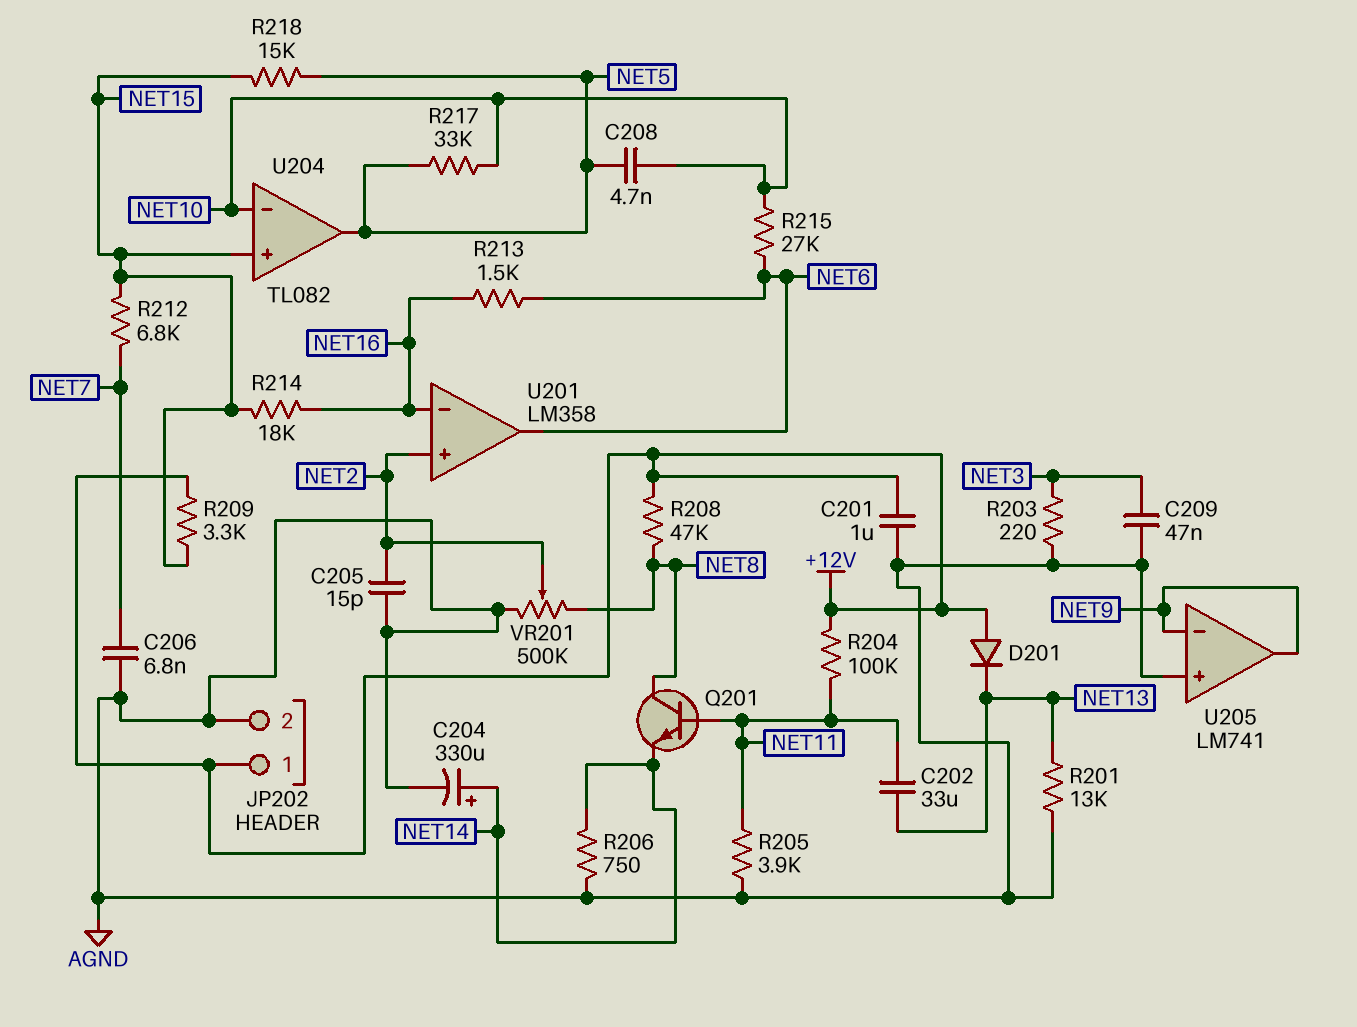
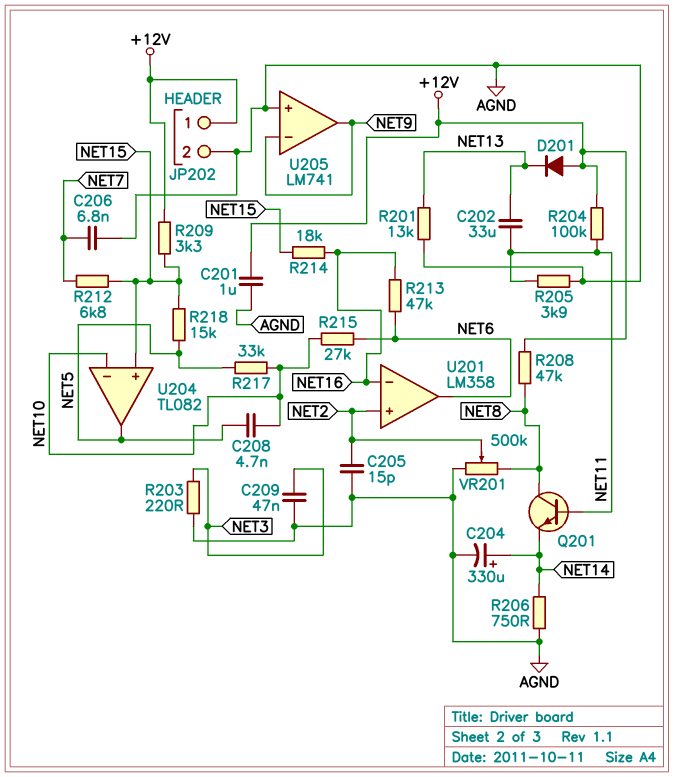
R213: 1.5k (NET6, NET16) -> 47k (NET6, NET16)

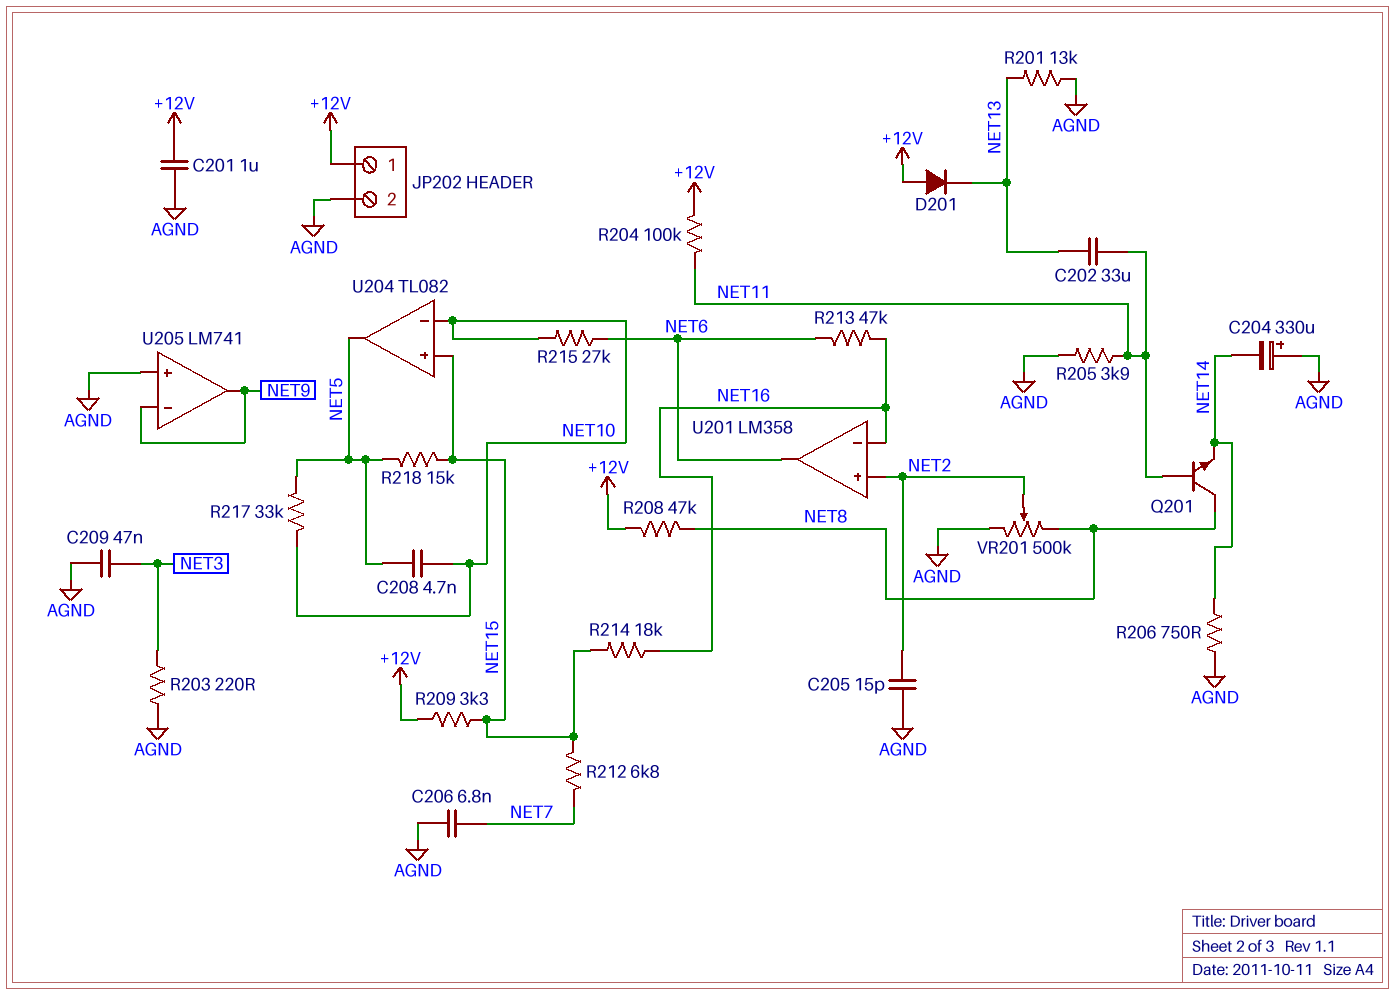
C204: 330uF (plus NET14, minus AGND) -> 330uF (plus AGND, minus NET14)

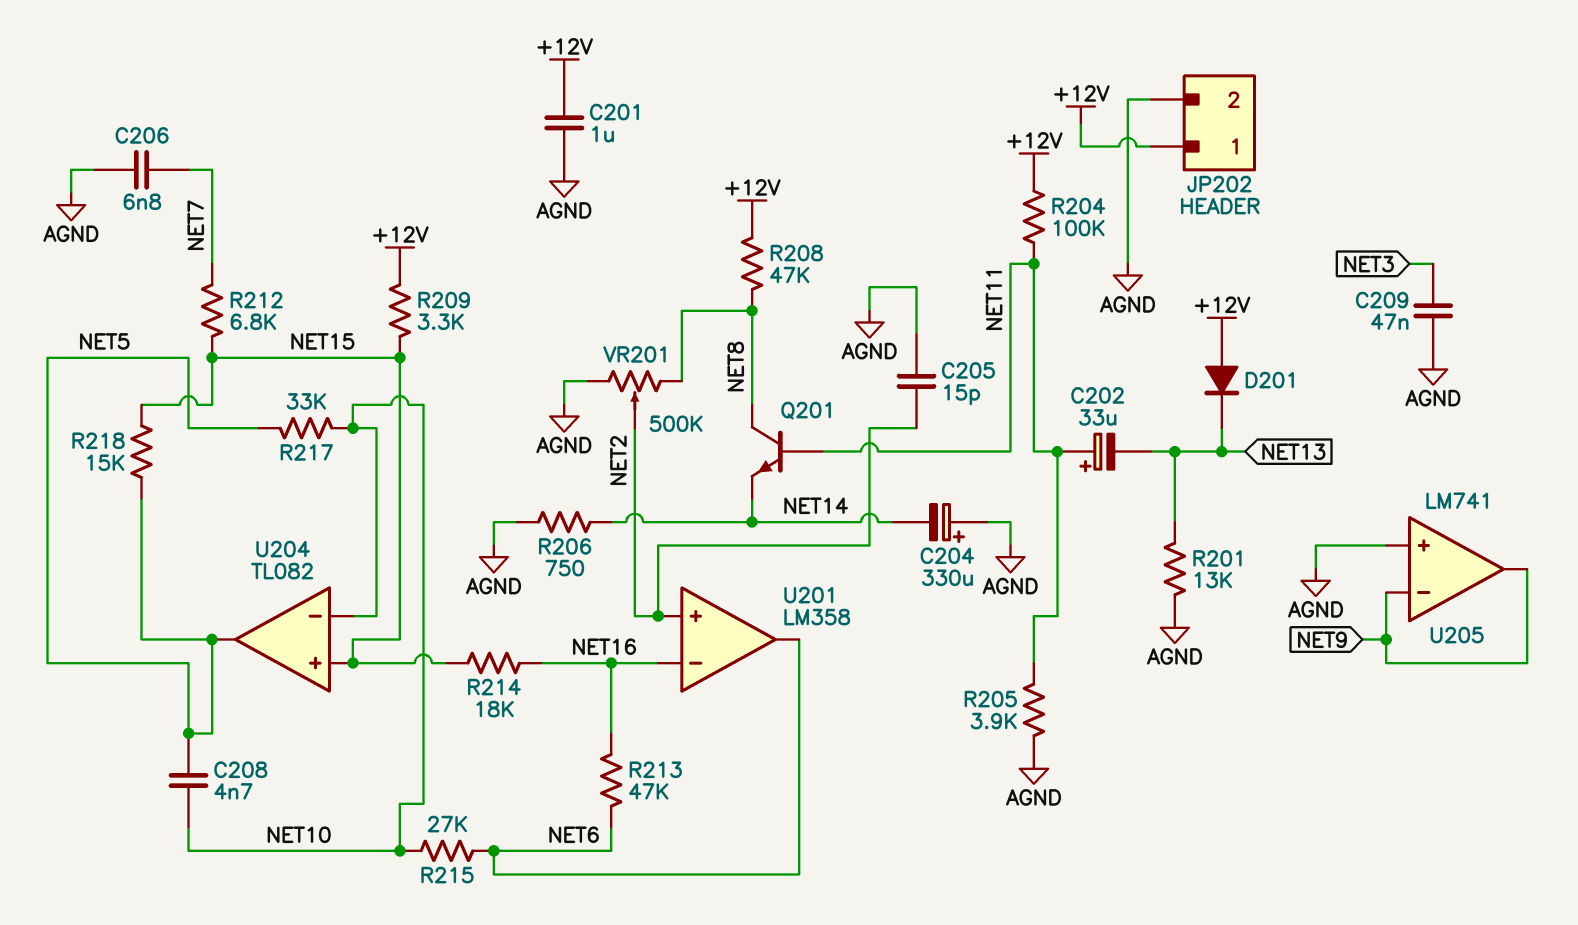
C202: 33uF (NET11, NET13) -> 33uF (plus NET11, minus NET13)
R203: 220 (AGND, NET3) -> none

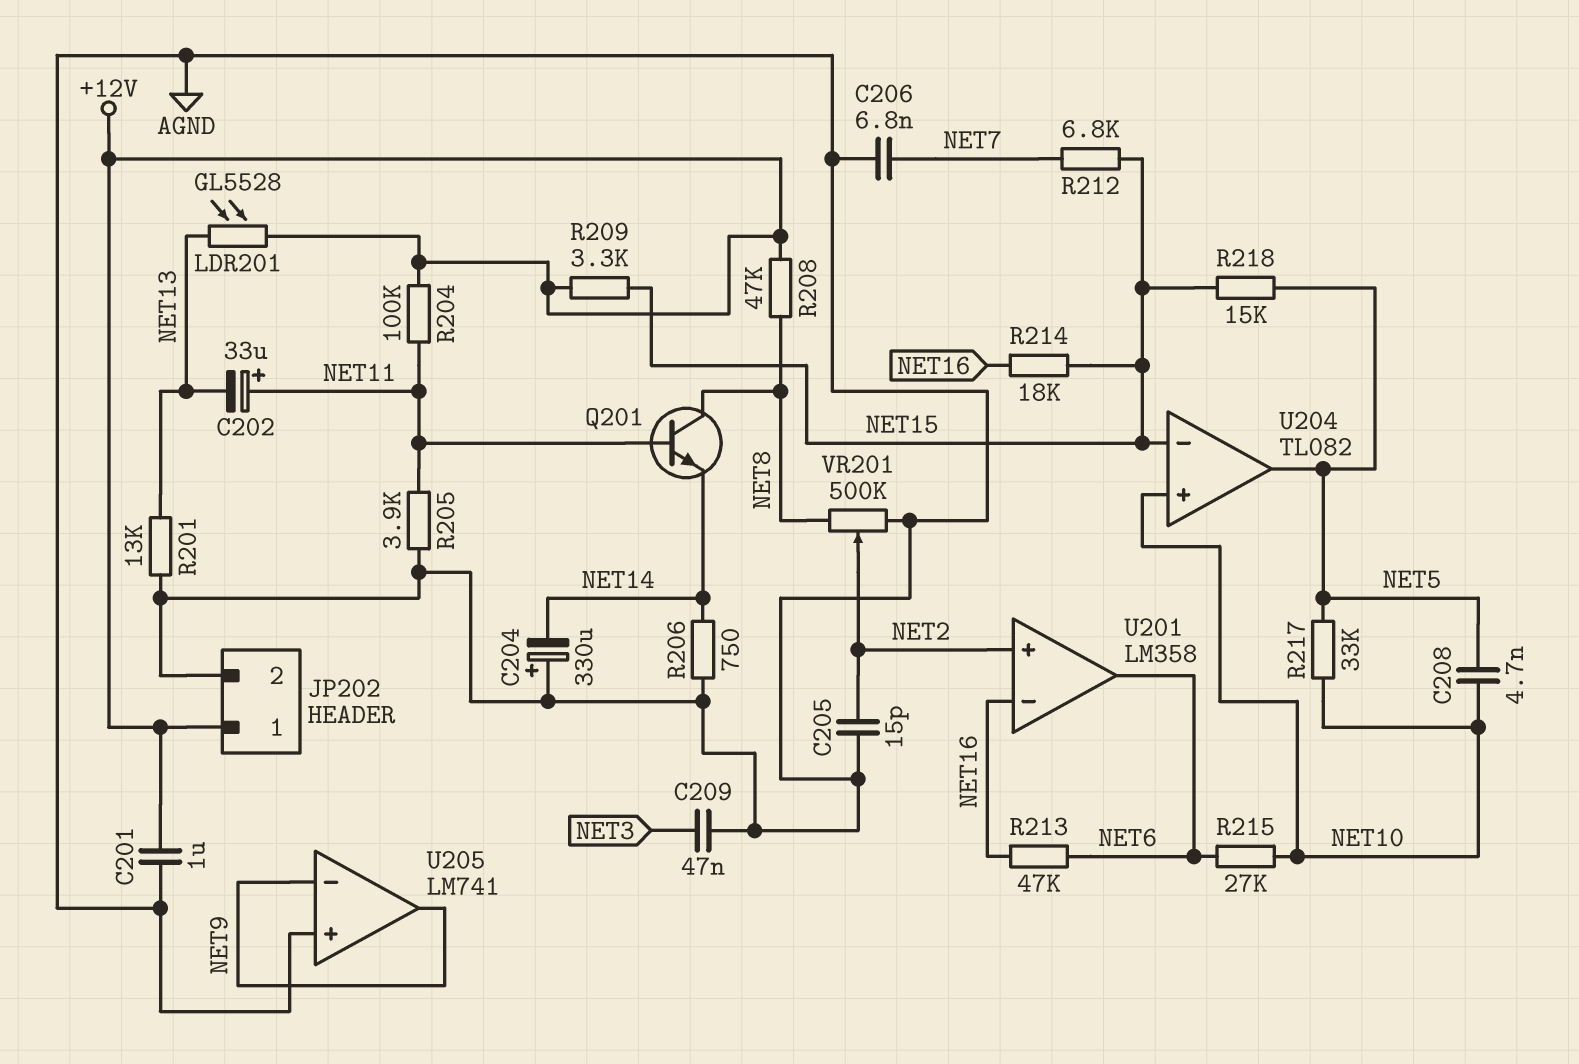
D201: diode (A +12V, K NET13) -> none
LDR201: none -> GL5528 (+12V, NET13)
U204 pin in+: NET15 -> NET10
U204 pin in-: NET10 -> NET15

